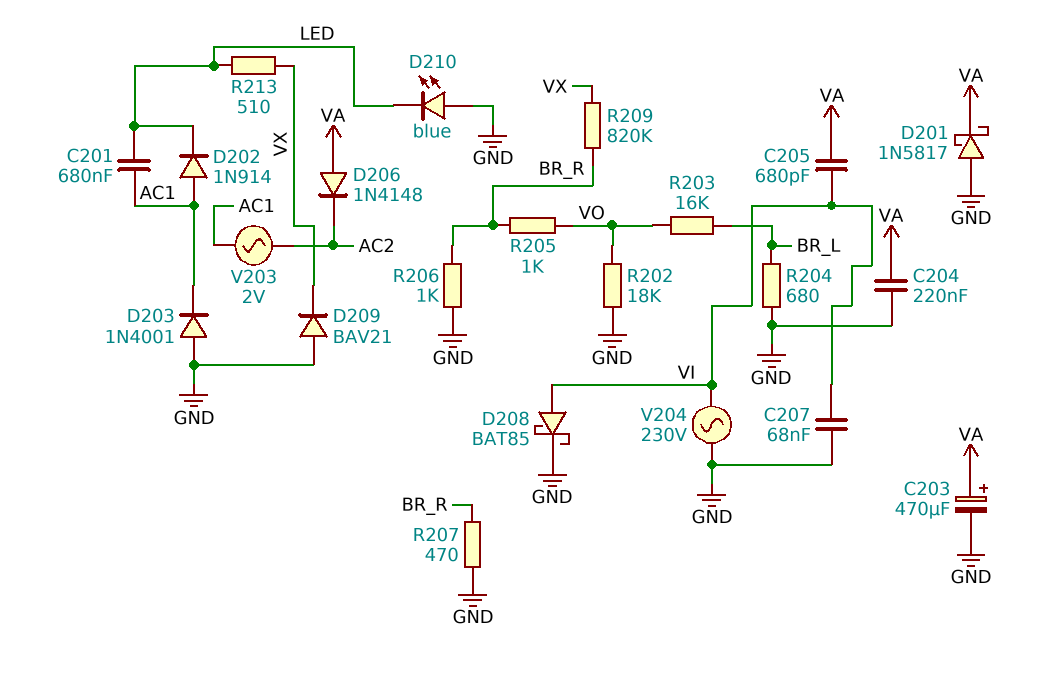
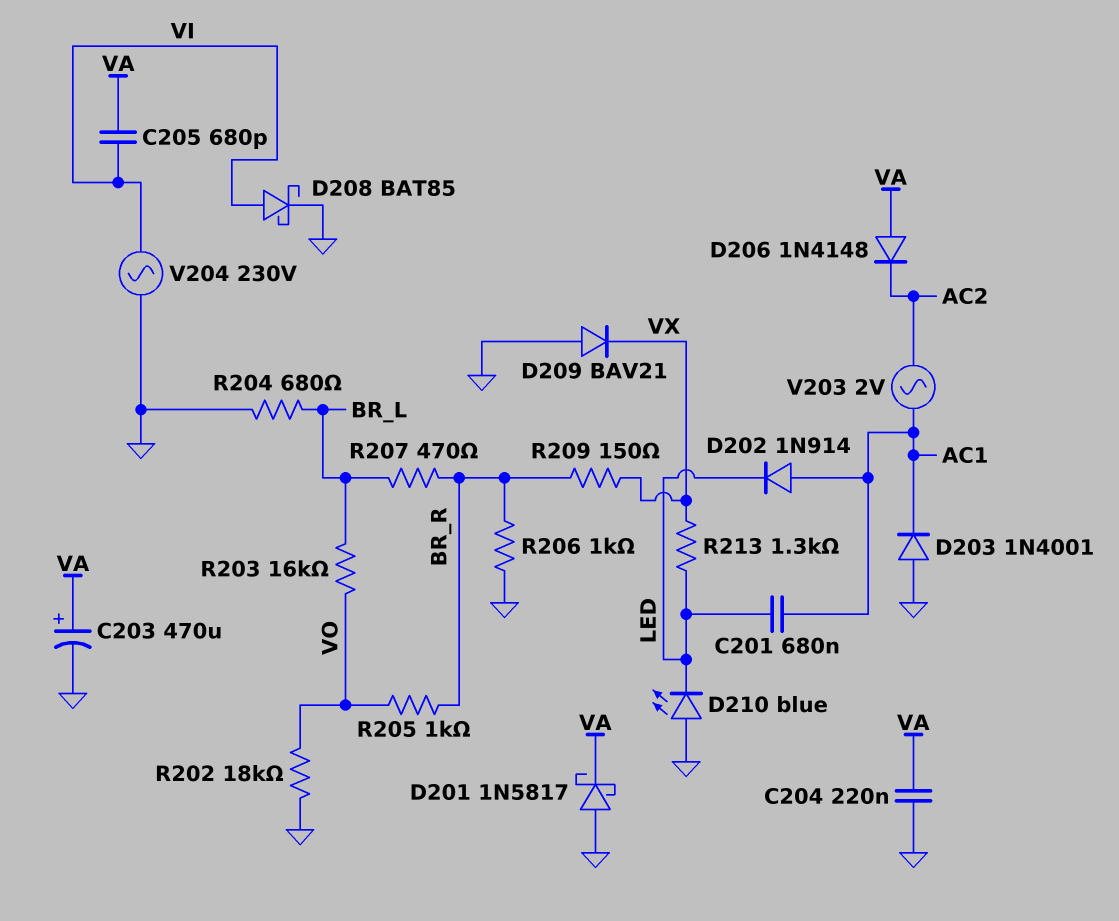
C207: 68nF (GND, VI) -> none
R207: 470 (BR_R, GND) -> 470 (BR_L, BR_R)
R209: 820k (BR_R, VX) -> 150 (BR_R, VX)
R213: 510 (LED, VX) -> 1.3k (LED, VX)

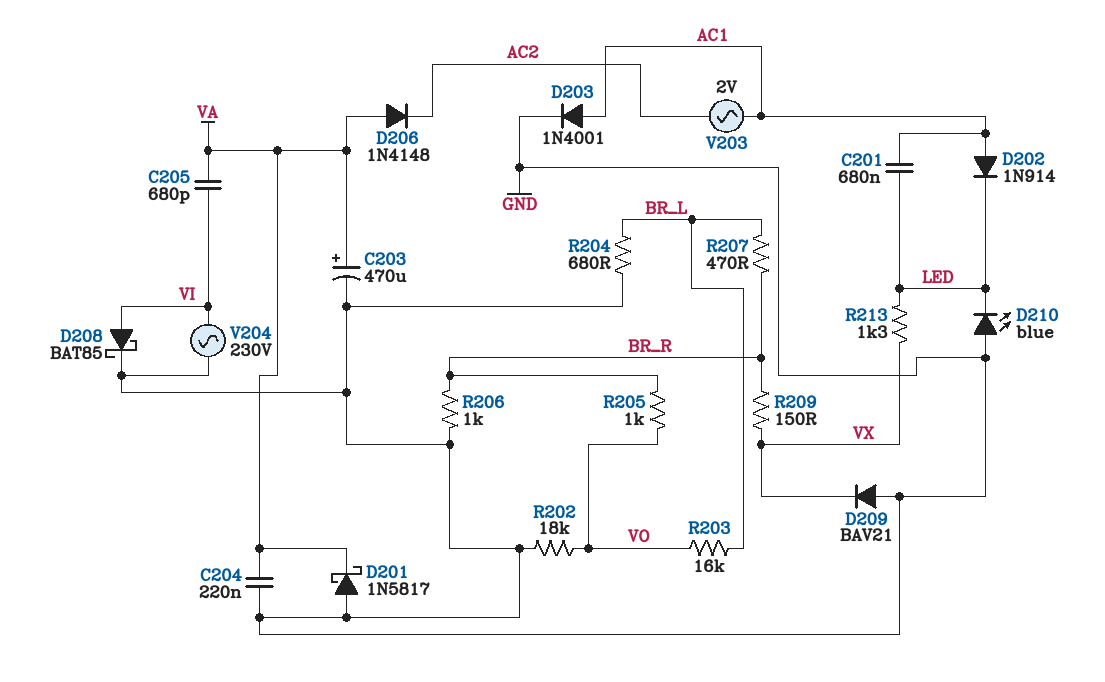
D203: diode 1N4001 (A GND, K AC1) -> diode 1N4001 (A AC1, K GND)

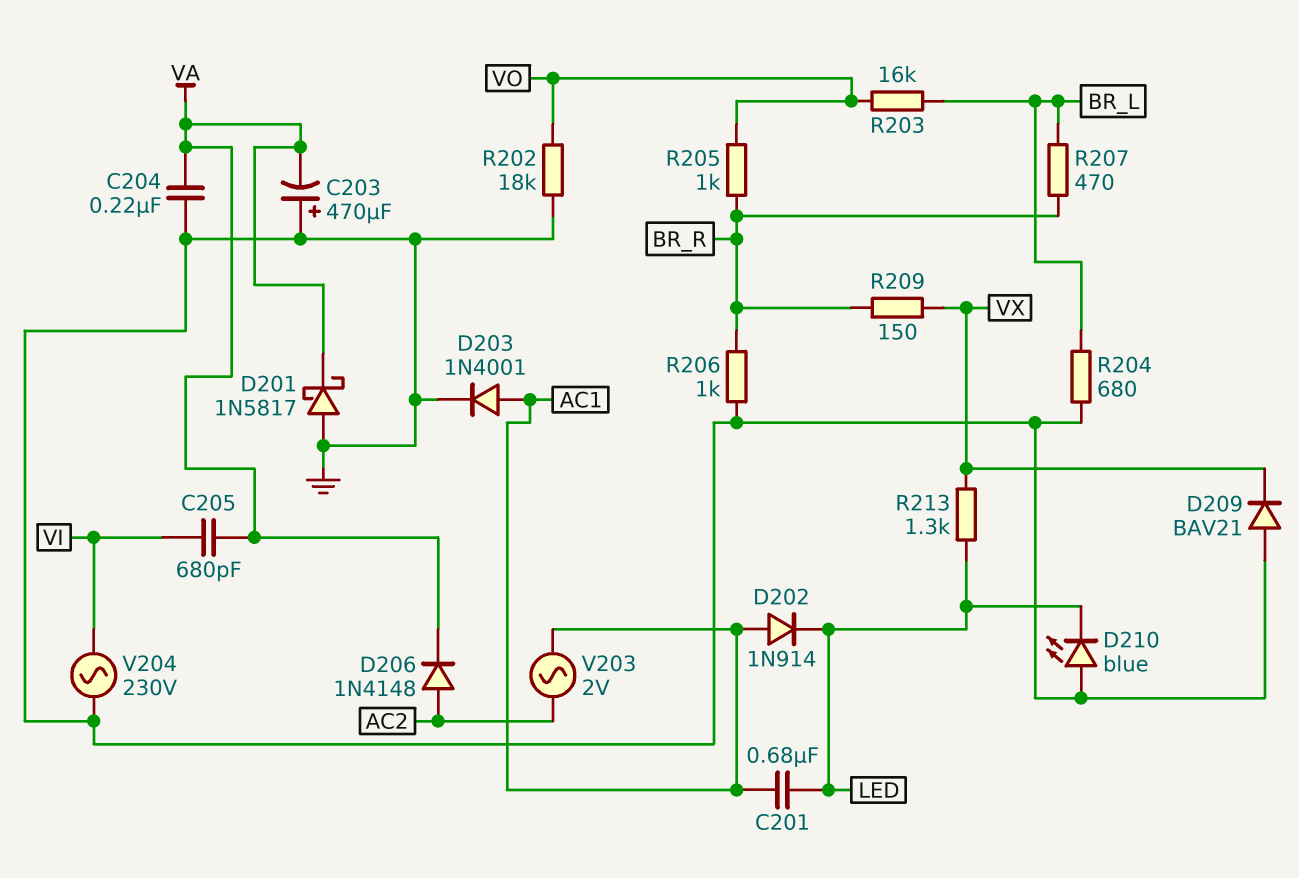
C203: 470uF (plus VA, minus GND) -> 470uF (plus GND, minus VA)
D206: diode 1N4148 (A VA, K AC2) -> diode 1N4148 (A AC2, K VA)
D208: schottky BAT85 (A VI, K GND) -> none

